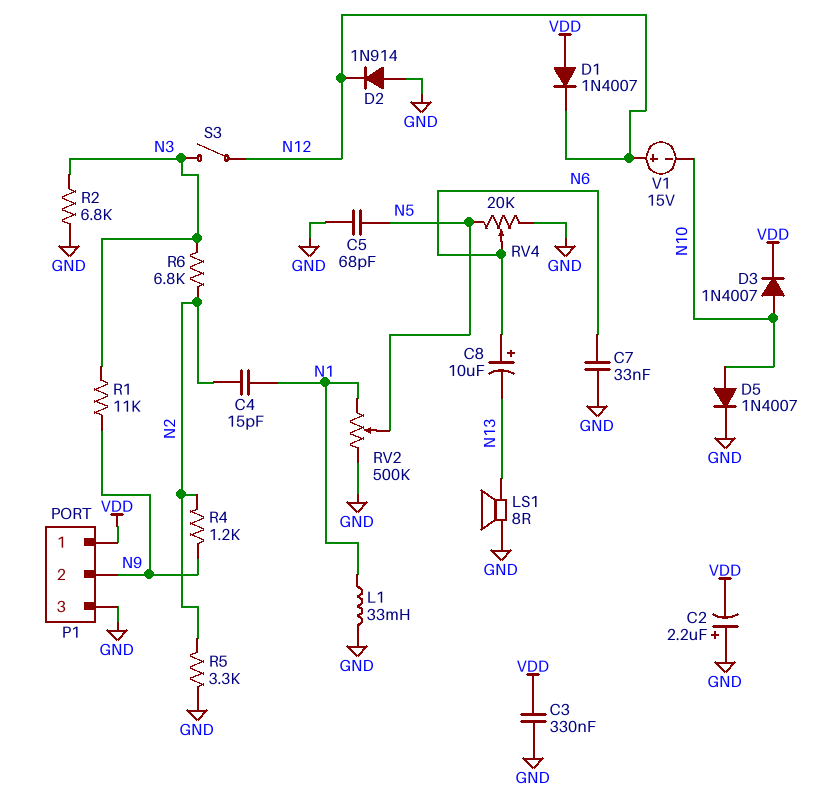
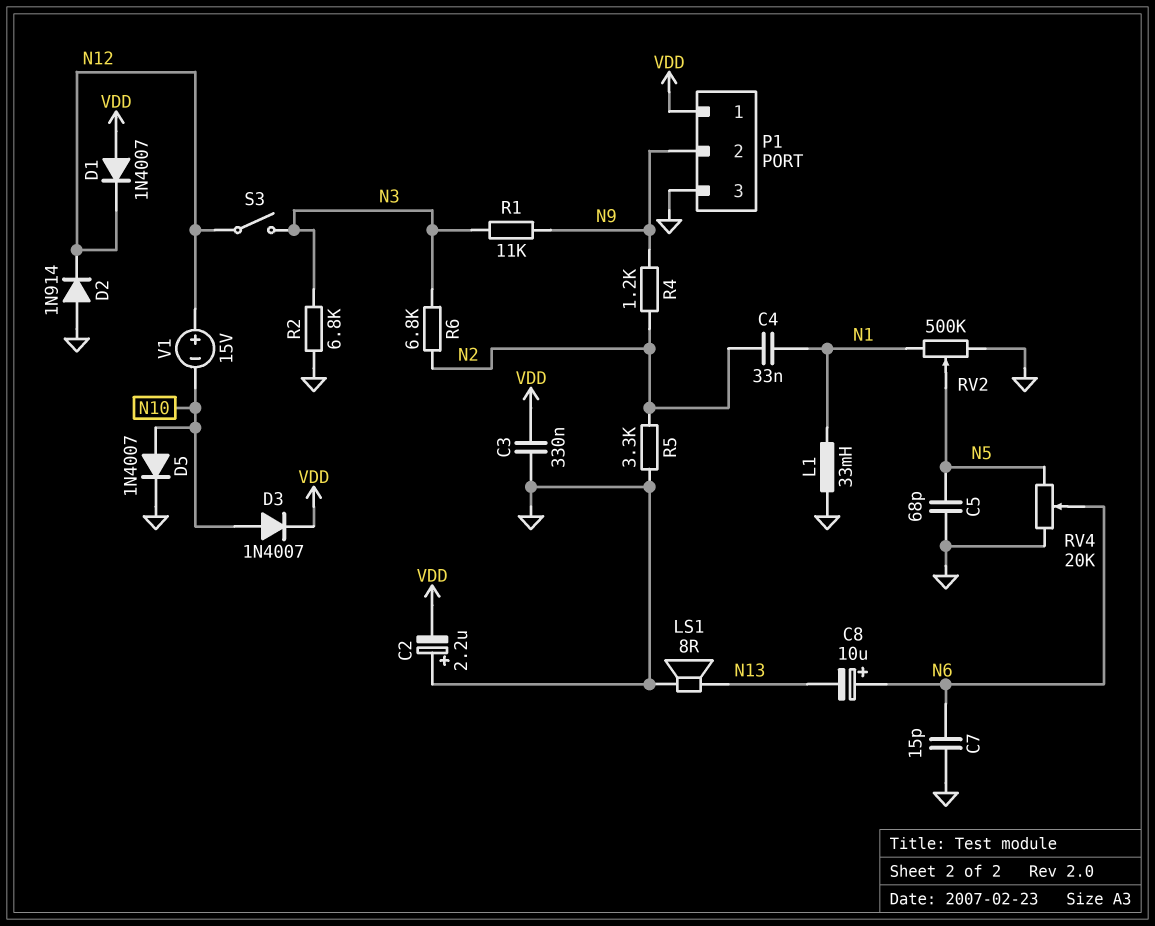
C4: 15pF (N1, N2) -> 33nF (N1, N2)
C7: 33nF (GND, N6) -> 15pF (GND, N6)

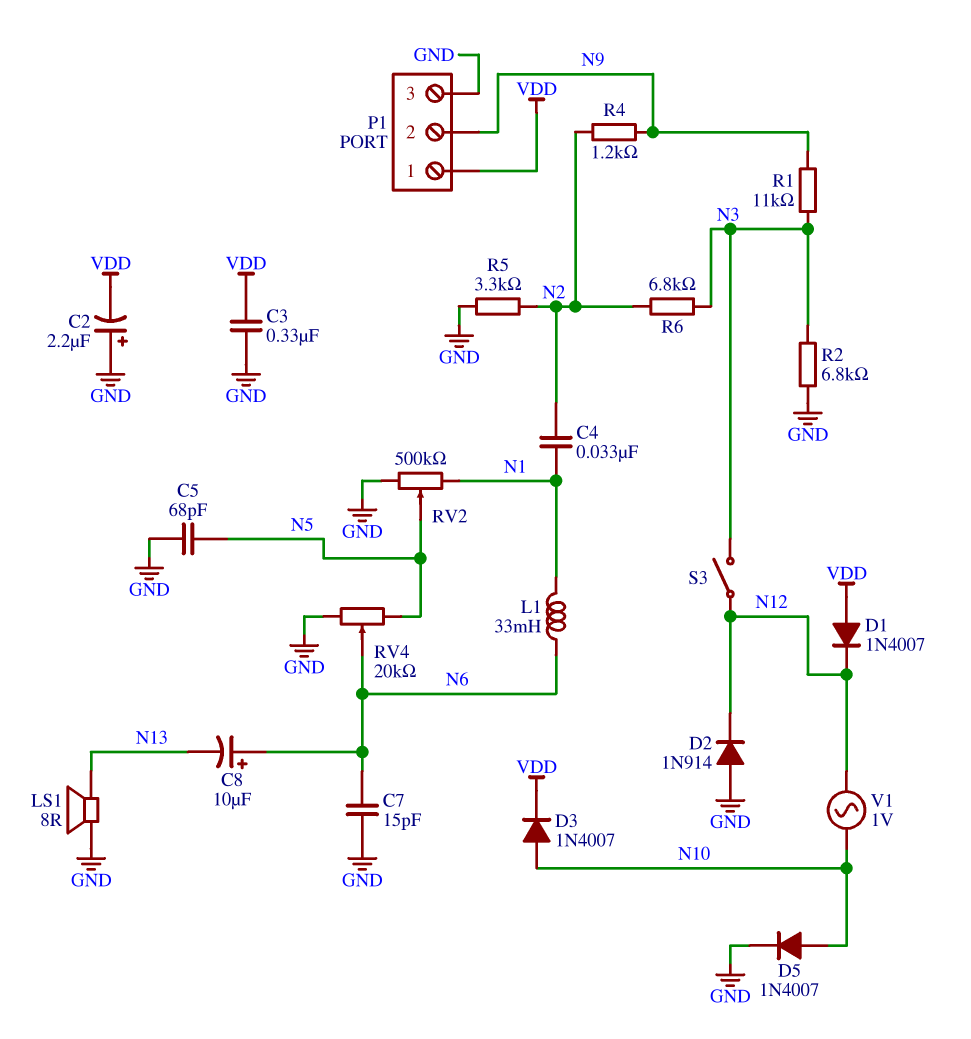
L1: 33mH (GND, N1) -> 33mH (N1, N6)
V1: 15V (plus N12, minus N10) -> AC 1V (N10, N12)

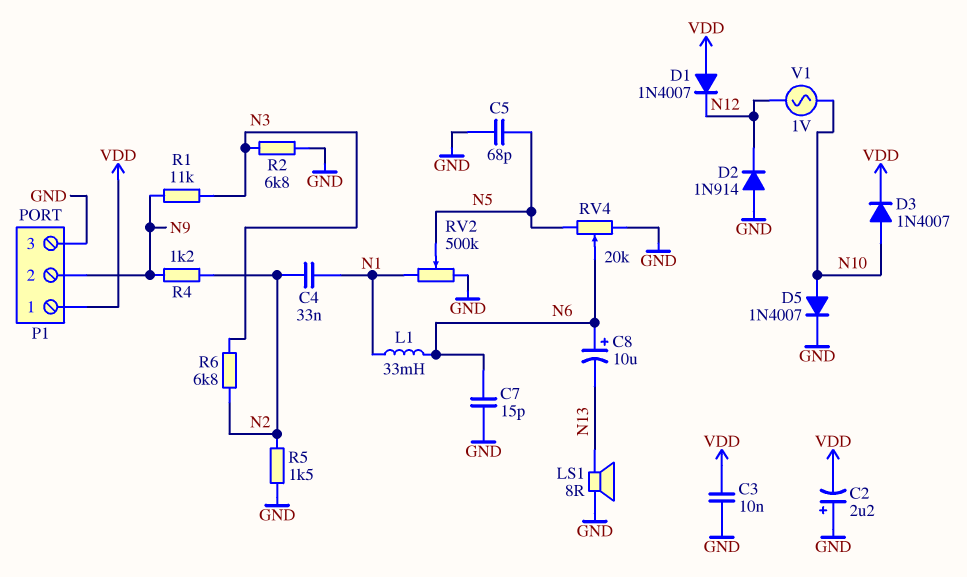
C3: 330nF (GND, VDD) -> 10nF (GND, VDD)
R5: 3.3k (GND, N2) -> 1.5k (GND, N2)
S3: switch (N3, N12) -> none

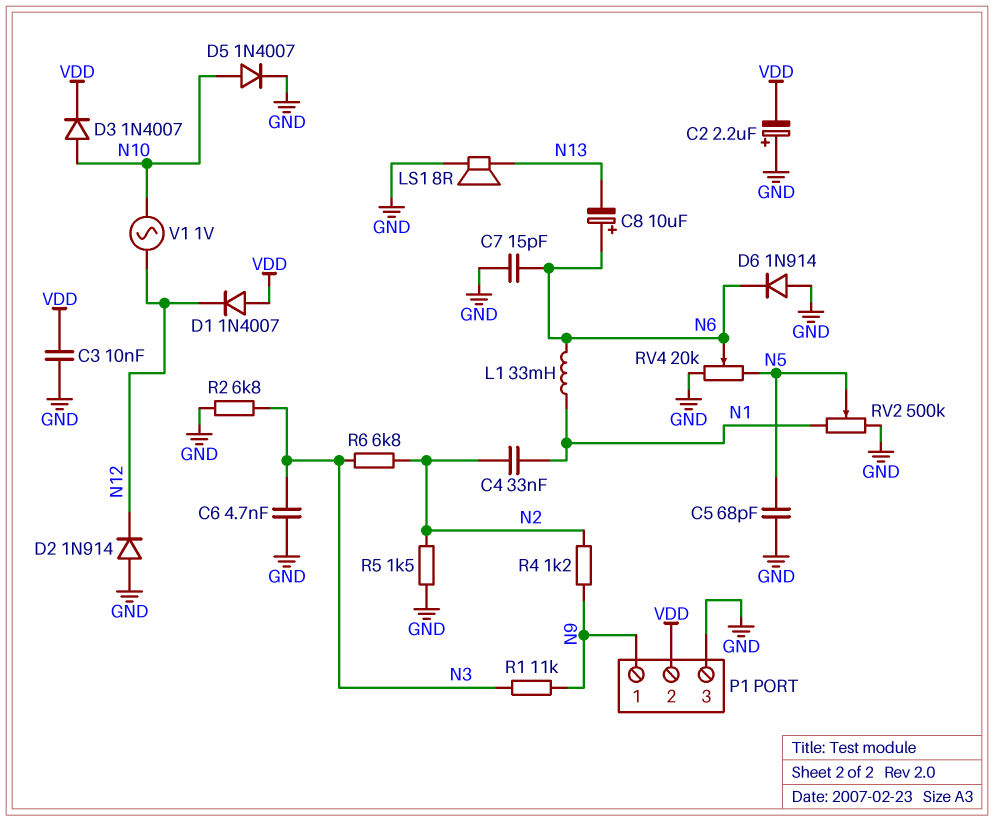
C6: none -> 4.7nF (GND, N3)
D6: none -> diode 1N914 (A GND, K N6)
P1 pin 1: VDD -> N9
P1 pin 2: N9 -> VDD

